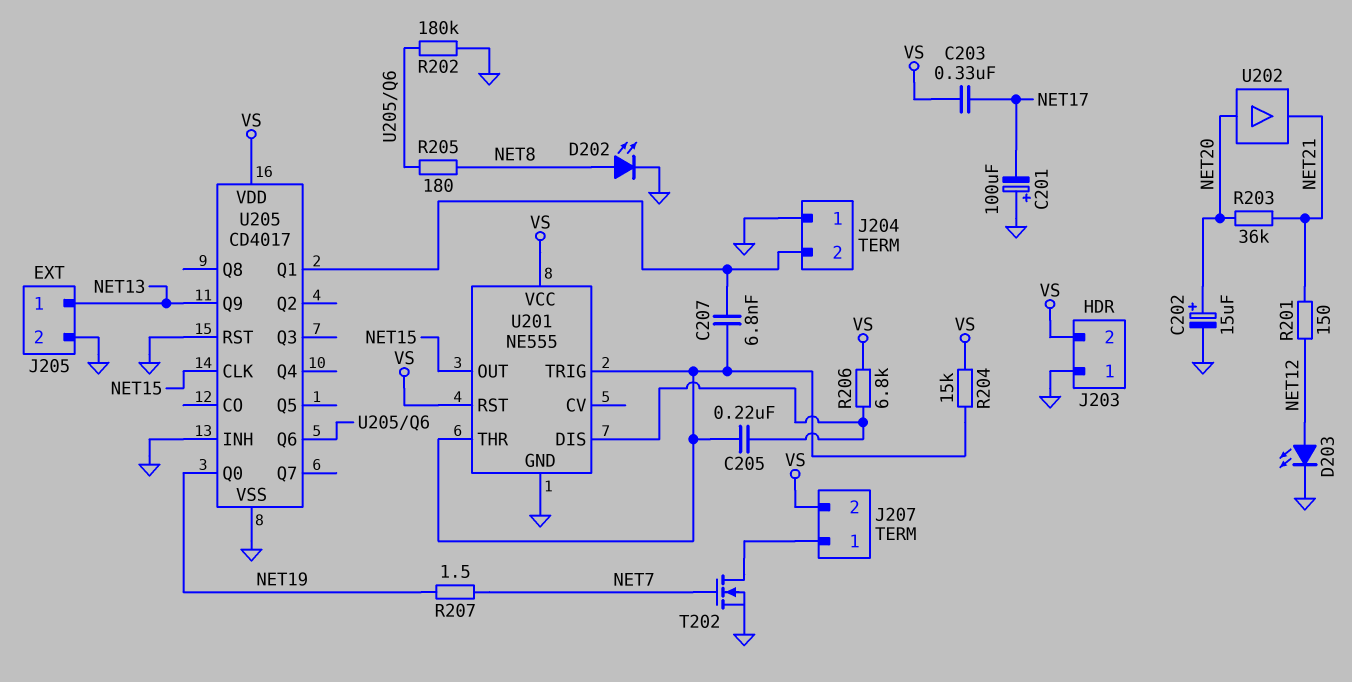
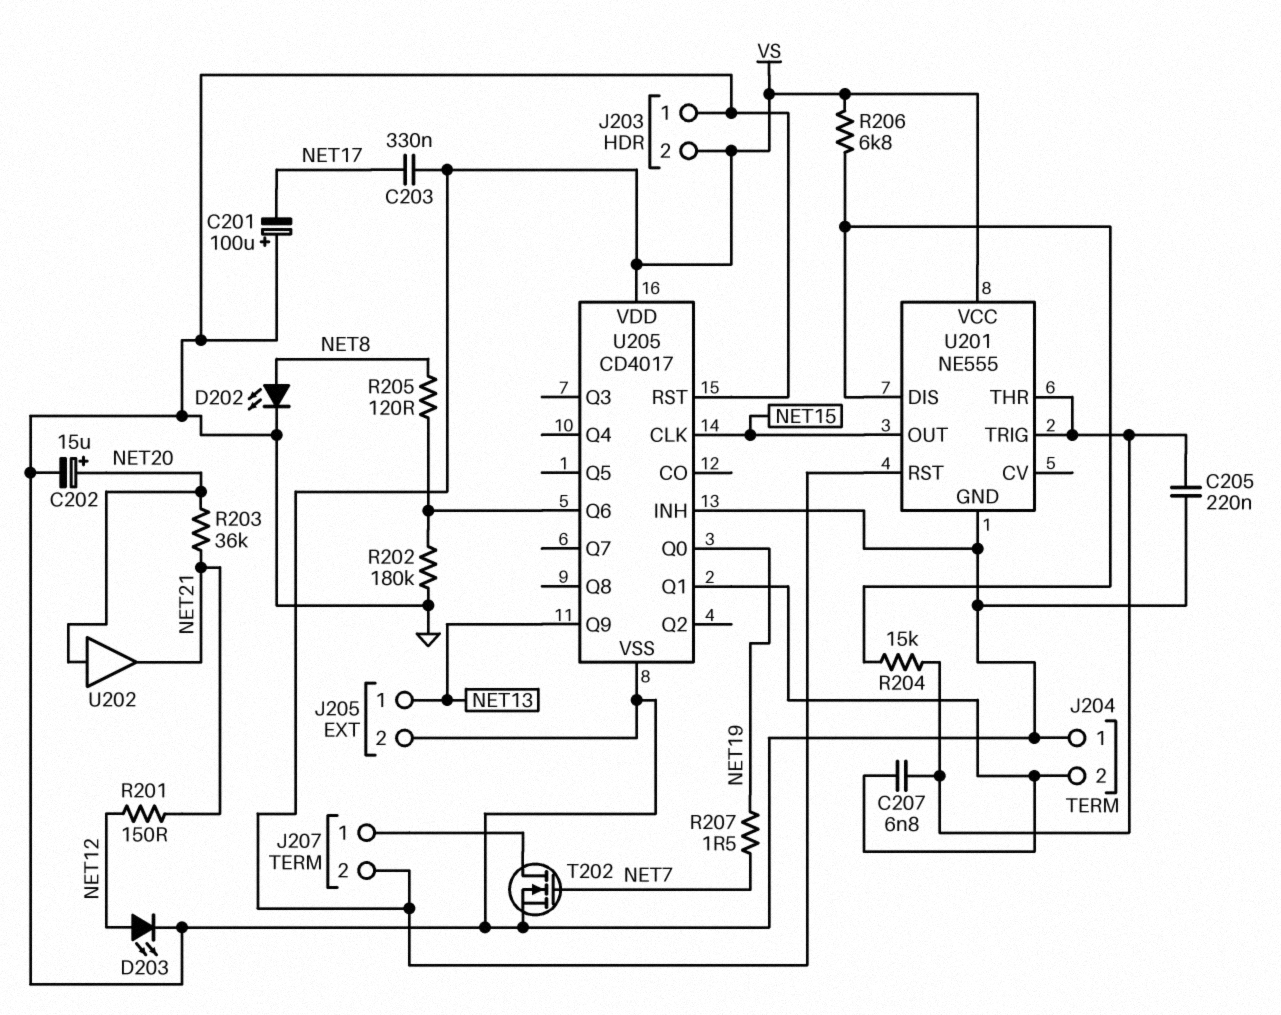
C205: 220nF (U201/DIS, U201/THR) -> 220nF (GND, U201/THR)
R204: 15k (U201/THR, VS) -> 15k (U201/DIS, U201/THR)
R205: 180 (NET8, U205/Q6) -> 120 (NET8, U205/Q6)

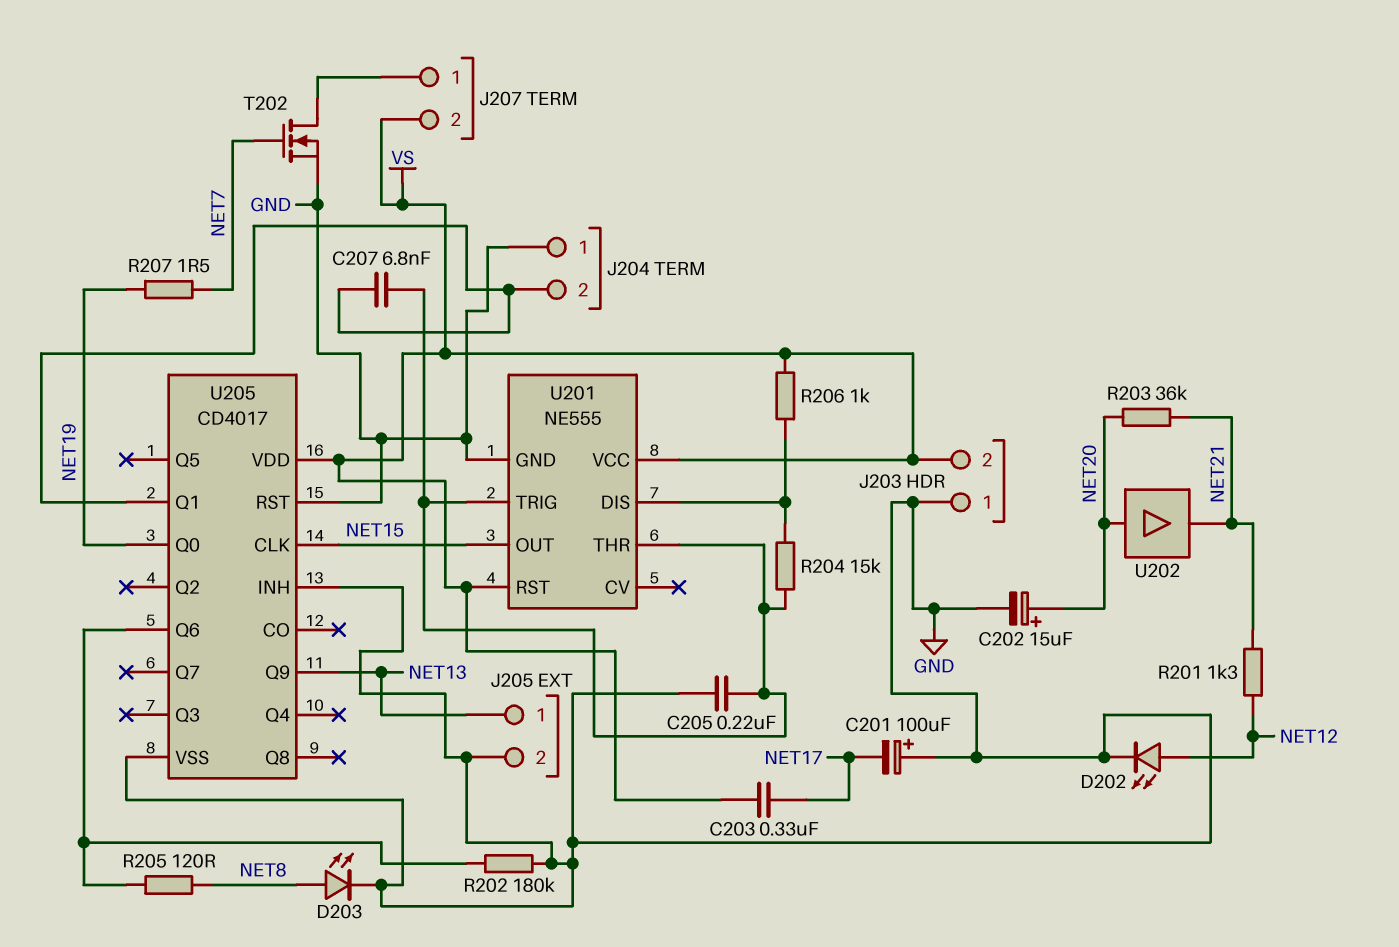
D202: LED (A NET8, K GND) -> LED (A NET12, K GND)
D203: LED (A NET12, K GND) -> LED (A NET8, K GND)
R201: 150 (NET12, NET21) -> 1.3k (NET12, NET21)
R206: 6.8k (U201/DIS, VS) -> 1k (U201/DIS, VS)

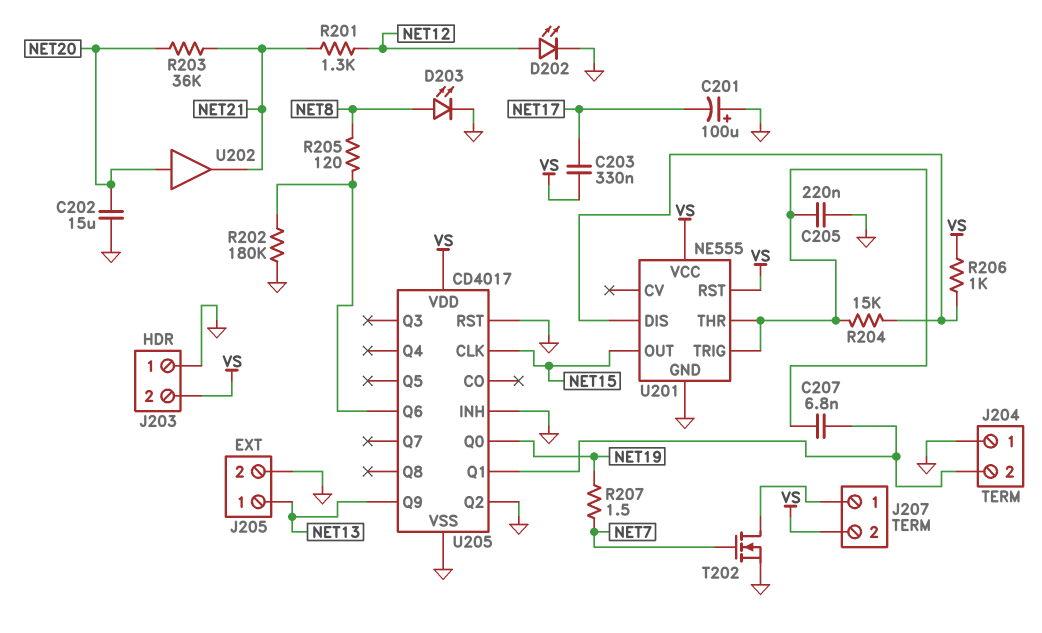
C202: 15uF (plus NET20, minus GND) -> 15uF (GND, NET20)
U205 pin Q2: none -> GND

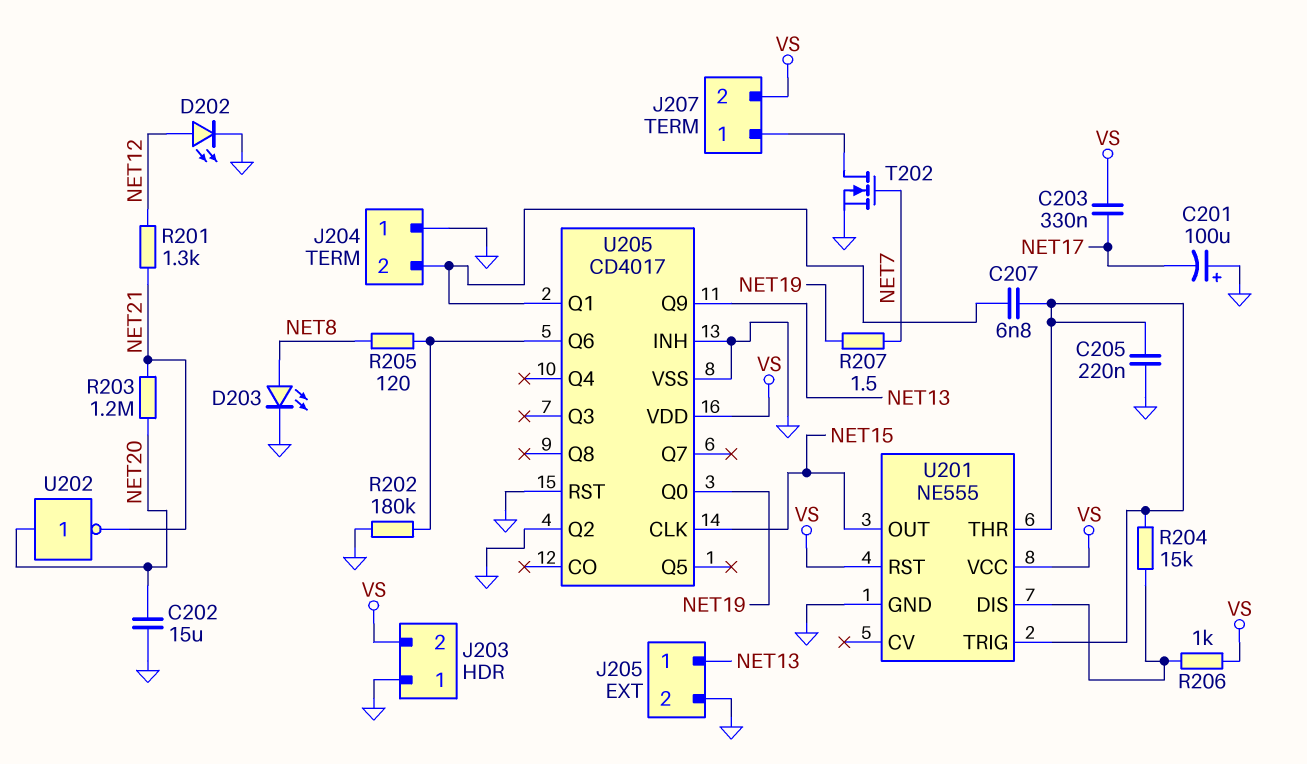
R203: 36k (NET20, NET21) -> 1.2M (NET20, NET21)
U202: buffer (in NET20, out NET21) -> NOT (in NET20, out NET21)

